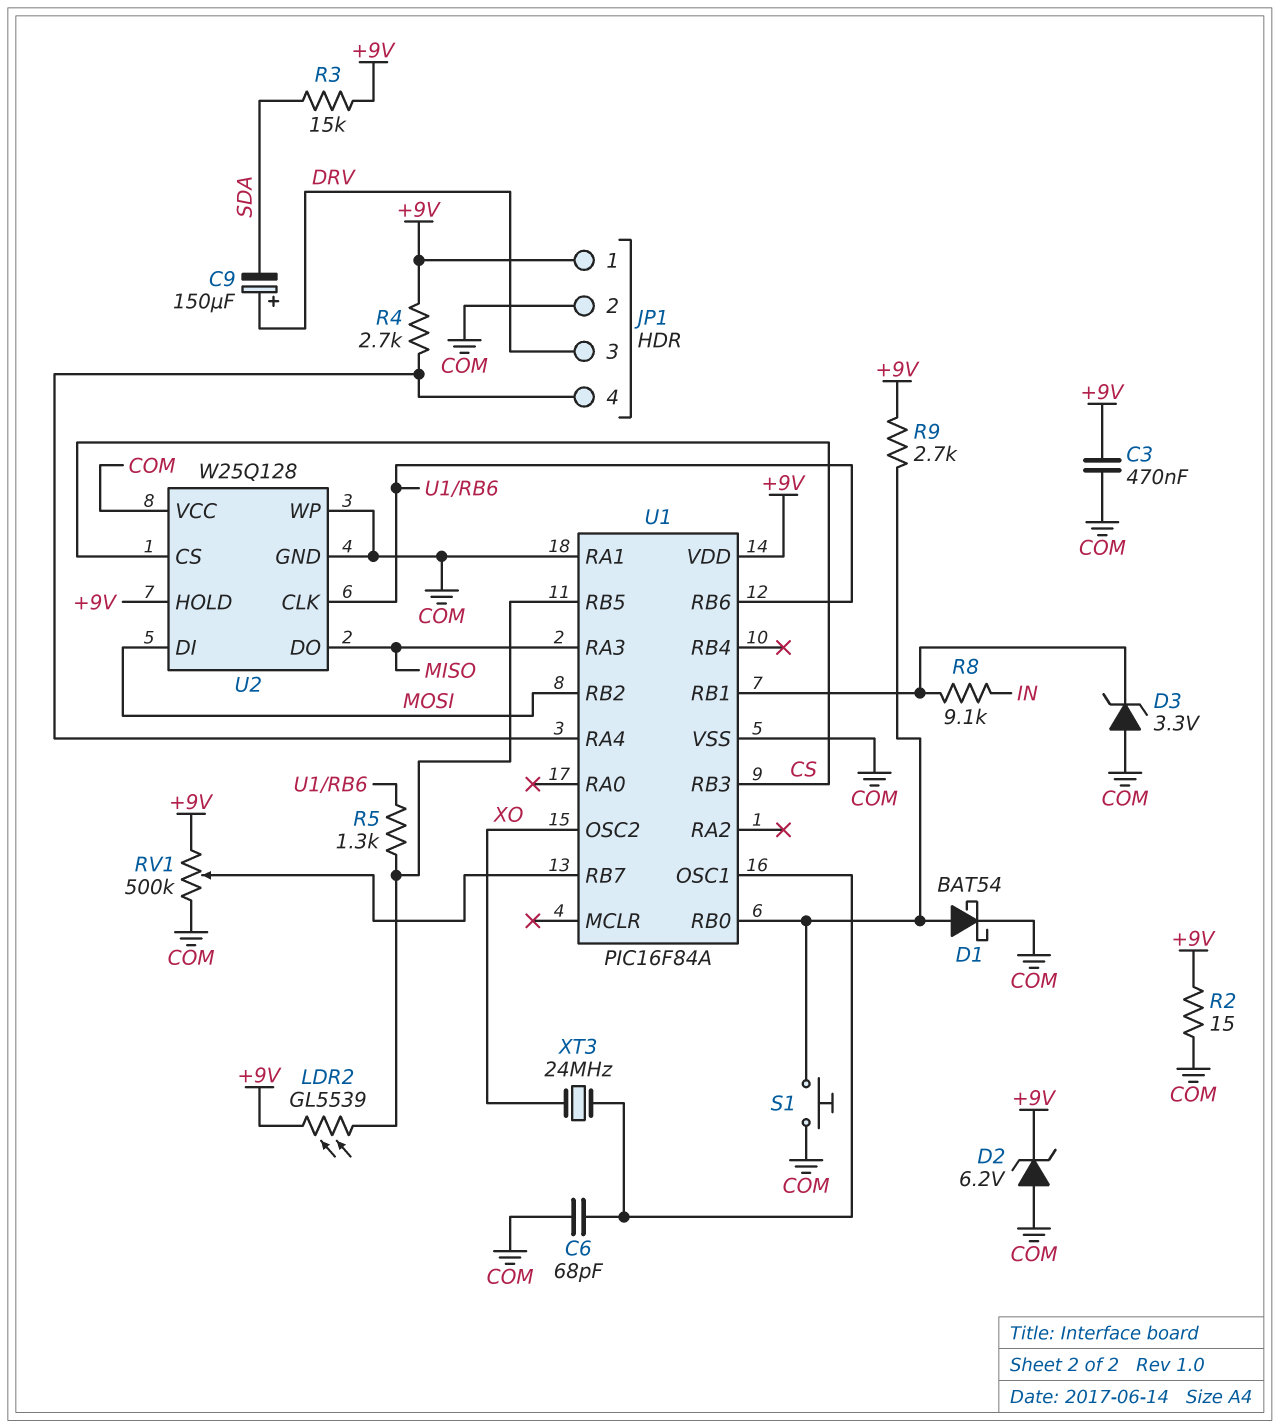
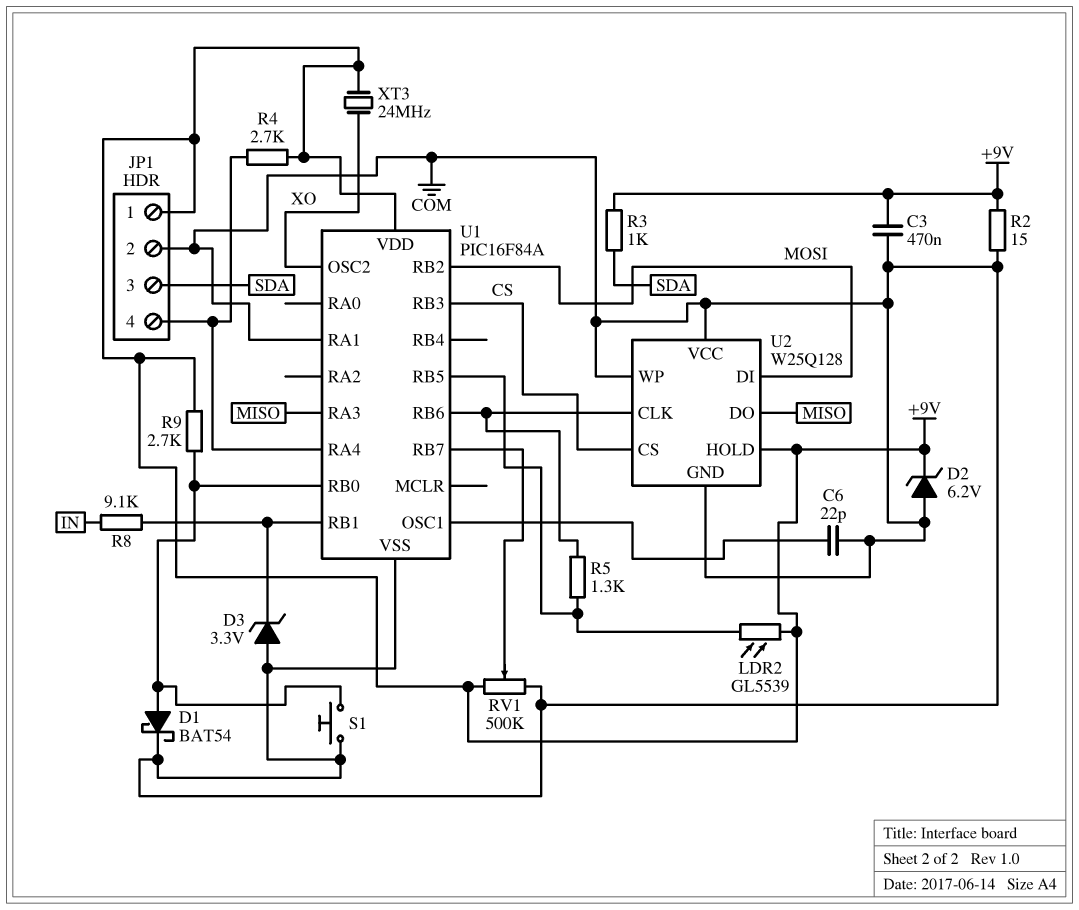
C6: 68pF (COM, U1/OSC1) -> 22pF (COM, U1/OSC1)
C9: 150uF (plus DRV, minus SDA) -> none
JP1 pin 3: DRV -> SDA
R3: 15k (+9V, SDA) -> 1k (+9V, SDA)
XT3: 24MHz (U1/OSC1, XO) -> 24MHz (+9V, XO)

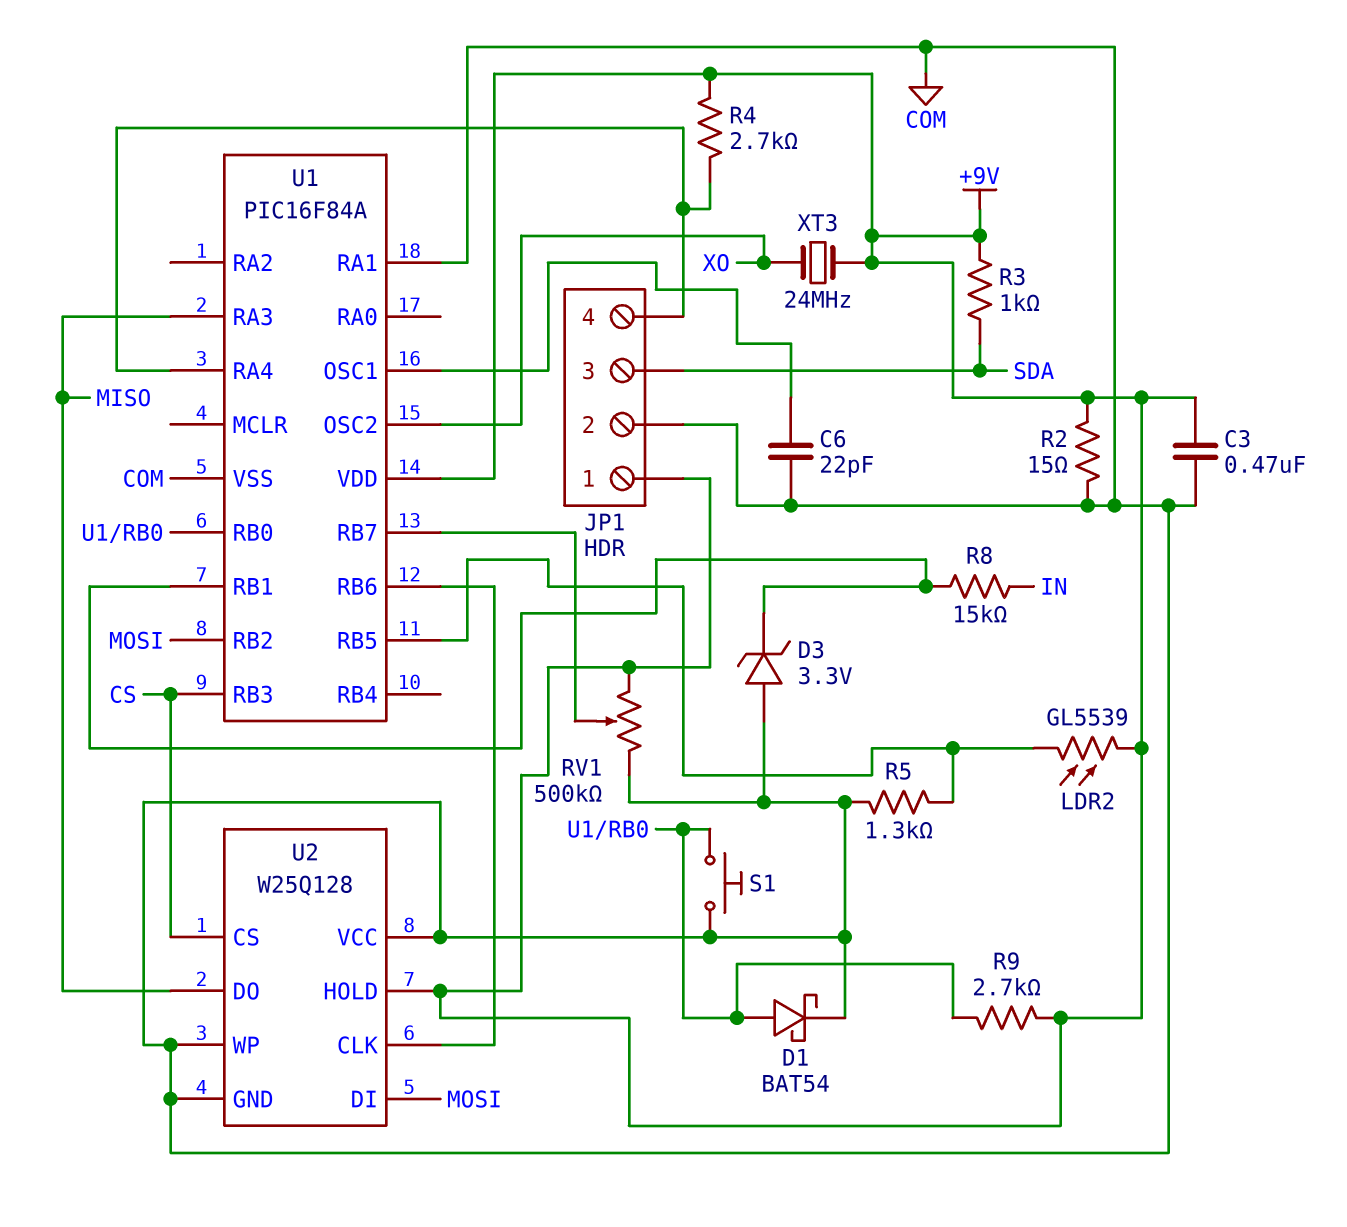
D2: zener 6.2V (A COM, K +9V) -> none
R5: 1.3k (U1/RB5, U1/RB6) -> 1.3k (COM, U1/RB5)
R8: 9.1k (IN, U1/RB1) -> 15k (IN, U1/RB1)

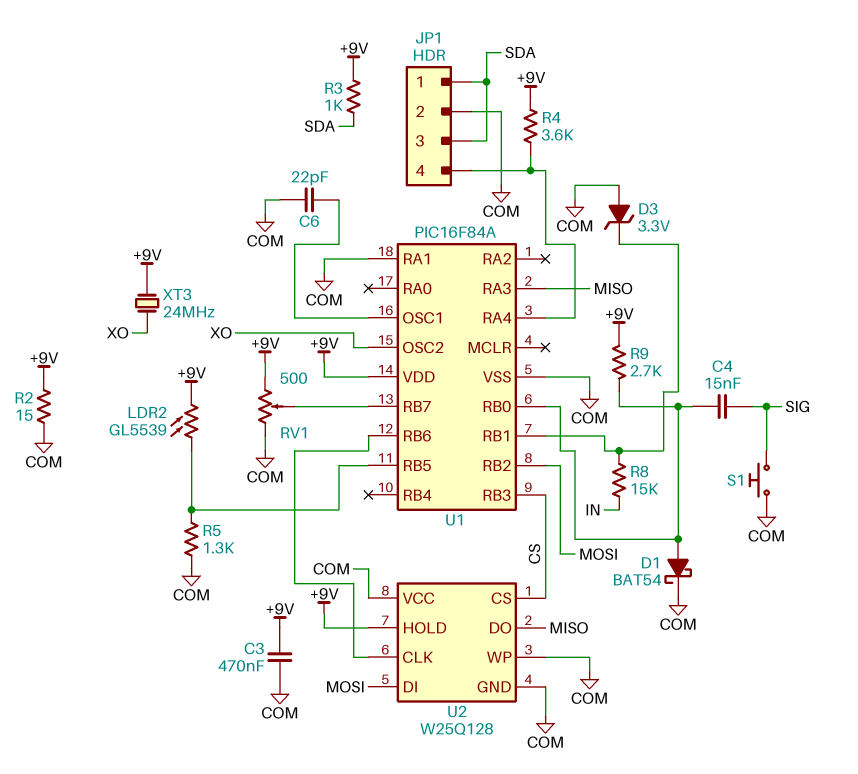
C4: none -> 15nF (SIG, U1/RB0)
JP1 pin 1: +9V -> SDA
R4: 2.7k (+9V, JP1/4) -> 3.6k (+9V, JP1/4)
RV1: 500k (+9V, COM, wiper U1/RB7) -> 500 (+9V, COM, wiper U1/RB7)
S1: button (COM, U1/RB0) -> button (COM, SIG)

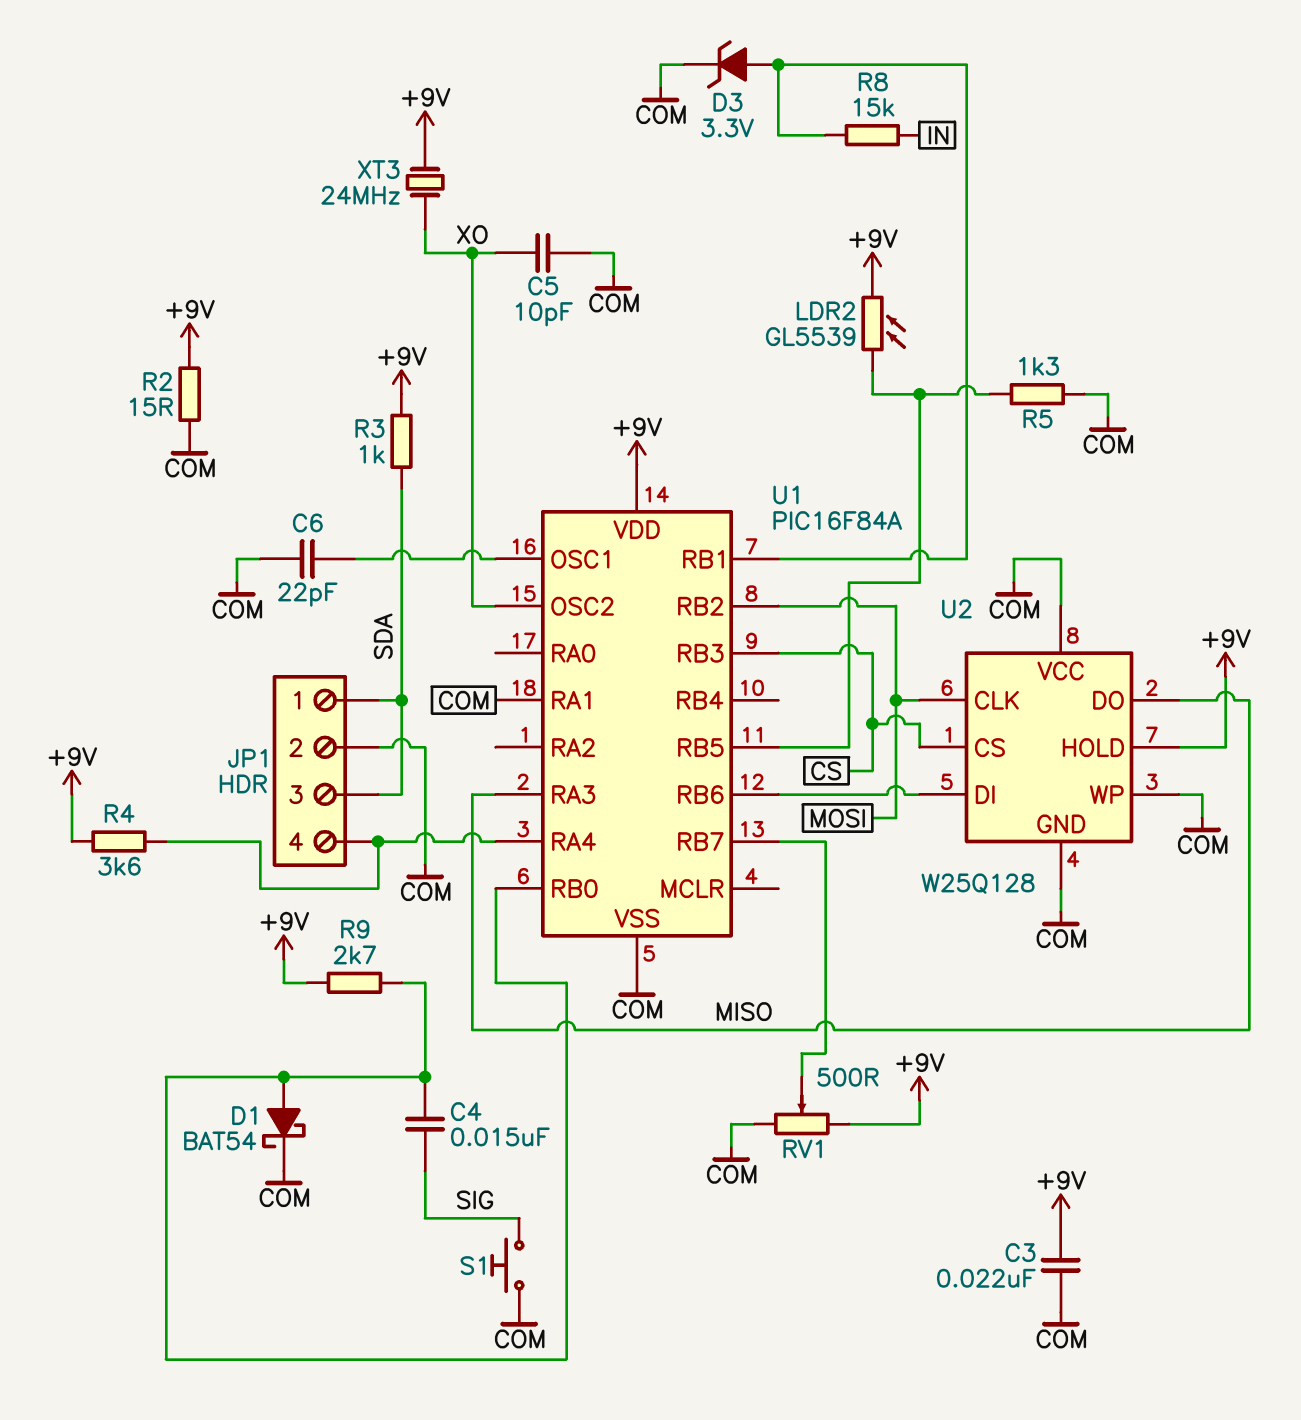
C3: 470nF (+9V, COM) -> 22nF (+9V, COM)
C5: none -> 10pF (COM, XO)
D3: zener 3.3V (A COM, K U1/RB1) -> zener 3.3V (A U1/RB1, K COM)
U2 pin CLK: U1/RB6 -> MOSI
U2 pin DI: MOSI -> U1/RB6

